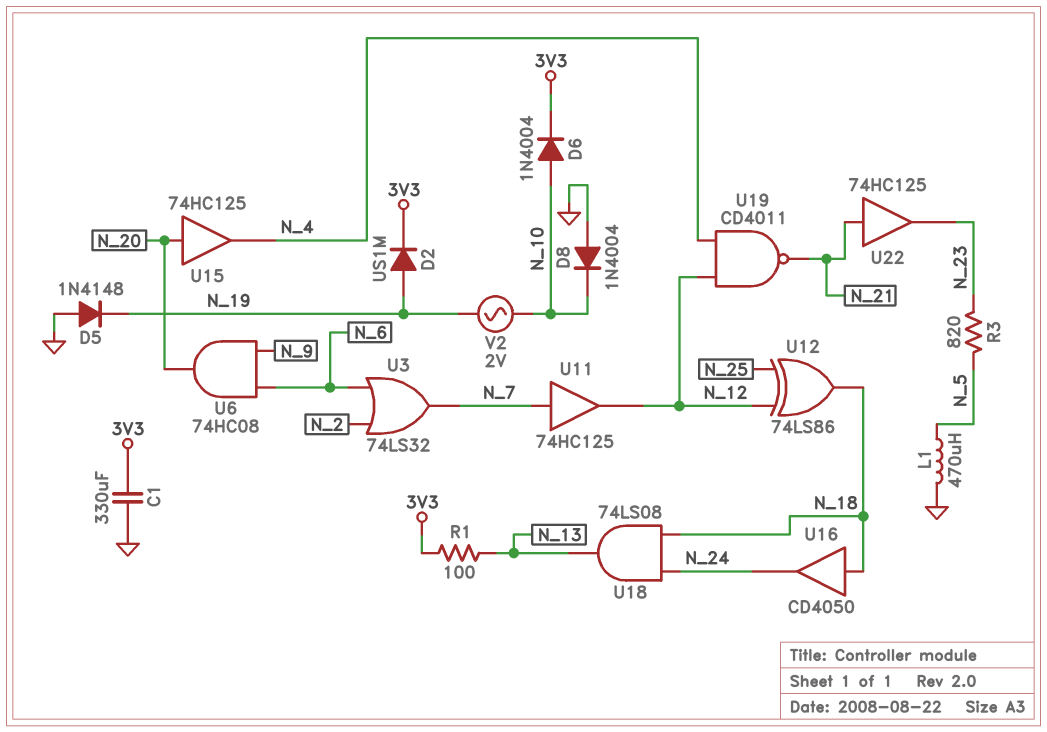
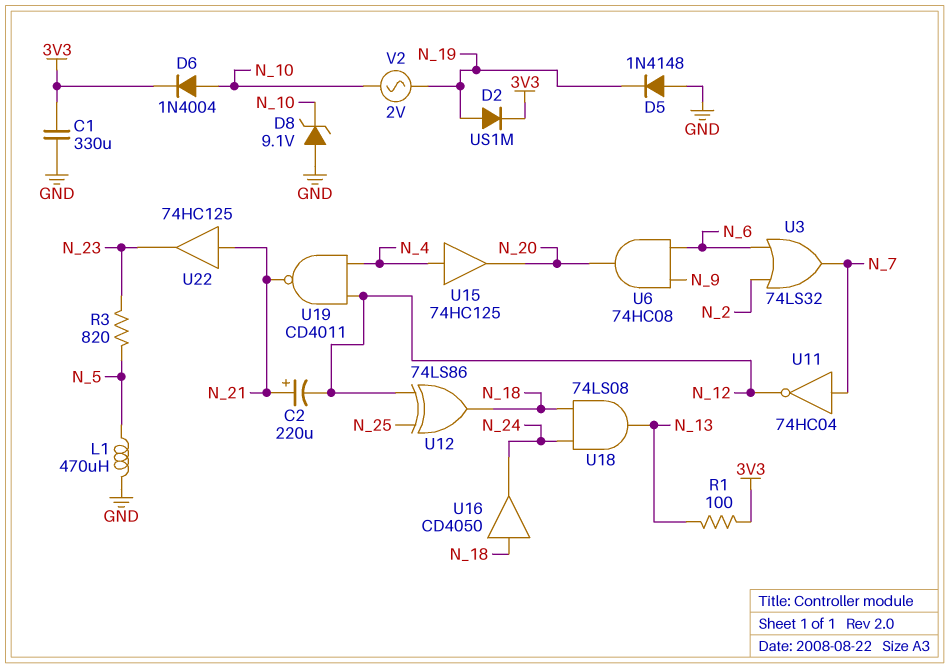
C2: none -> 220uF (plus N_21, minus N_12)
D8: diode 1N4004 (A GND, K N_10) -> zener 9.1V (A GND, K N_10)
U11: buffer 74HC125 (in N_7, out N_12) -> NOT 74HC04 (in N_7, out N_12)
U15: buffer 74HC125 (in N_20, out N_4) -> buffer 74HC125 (in N_4, out N_20)

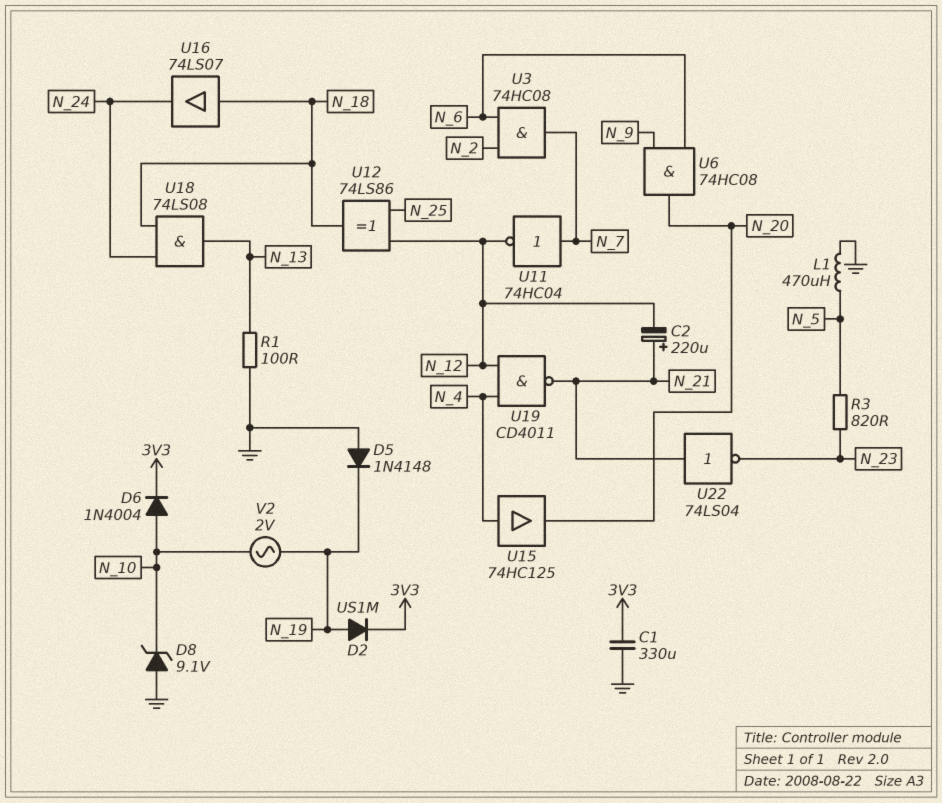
R1: 100 (3V3, N_13) -> 100 (GND, N_13)
U3: OR 74LS32 (in N_2, in N_6, out N_7) -> AND 74HC08 (in N_2, in N_6, out N_7)
U16: buffer CD4050 (in N_18, out N_24) -> buffer 74LS07 (in N_18, out N_24)
U22: buffer 74HC125 (in N_21, out N_23) -> NOT 74LS04 (in N_21, out N_23)

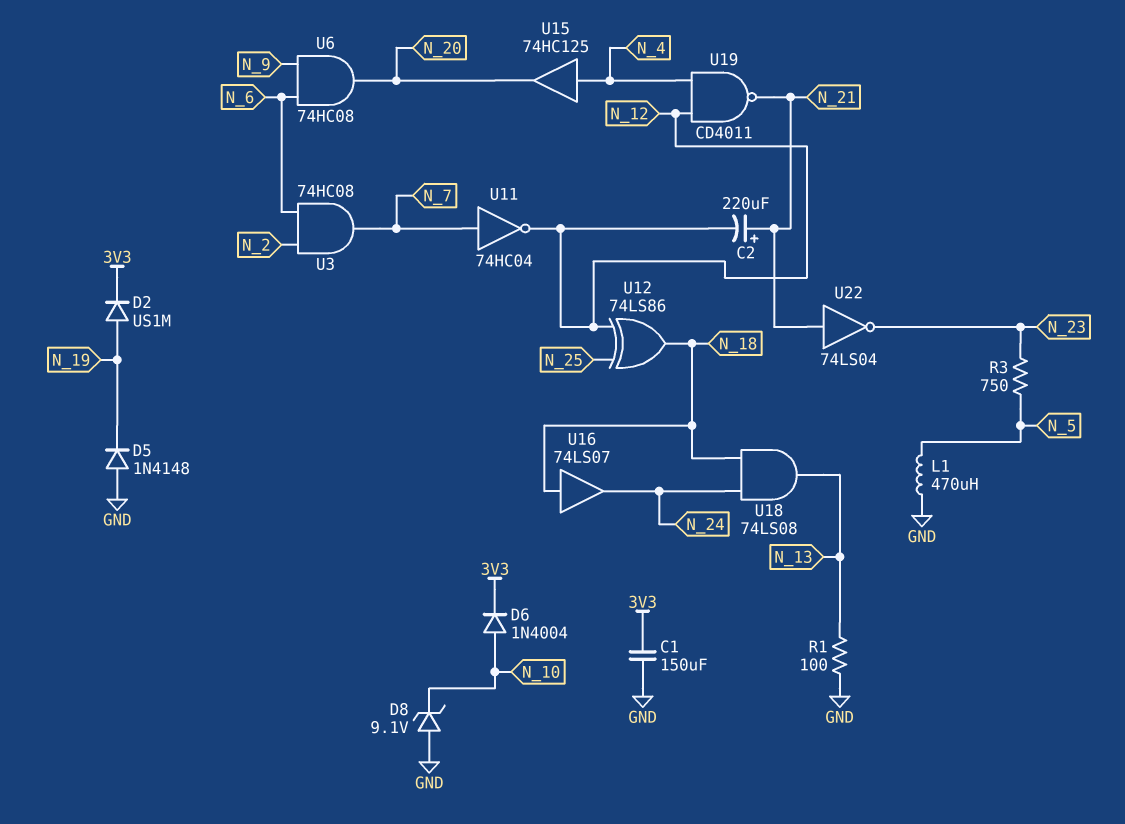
C1: 330uF (3V3, GND) -> 150uF (3V3, GND)
R3: 820 (N_5, N_23) -> 750 (N_5, N_23)
V2: AC 2V (N_10, N_19) -> none

